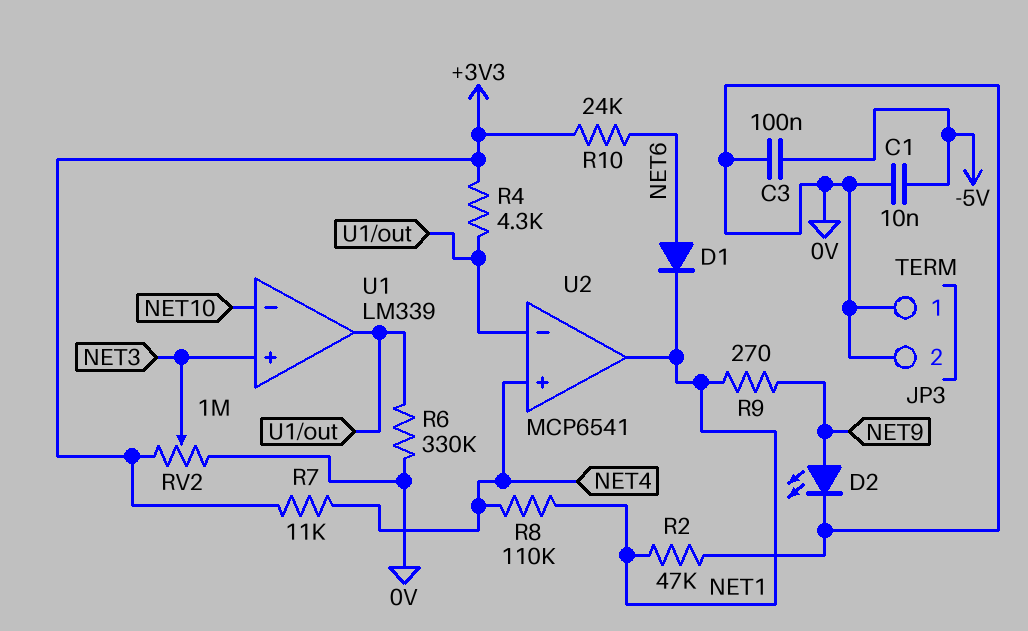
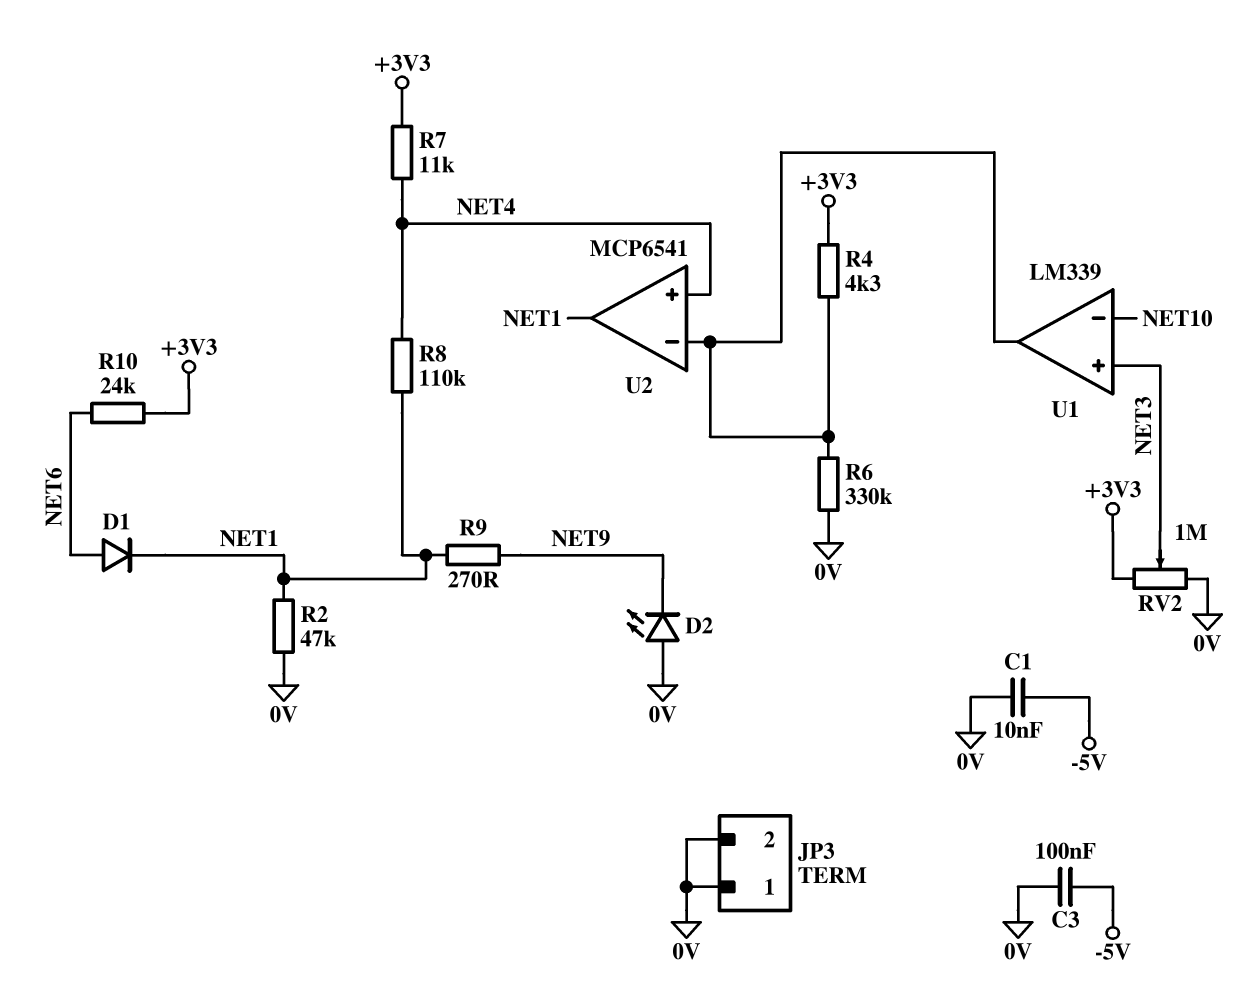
D2: LED (A NET9, K 0V) -> LED (A 0V, K NET9)

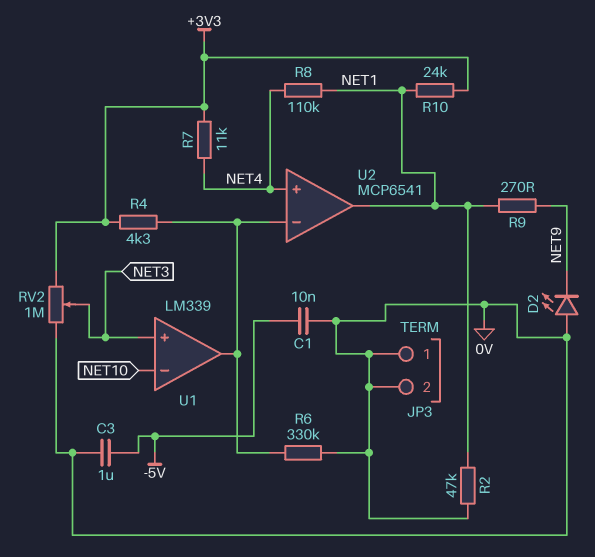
C3: 100nF (-5V, 0V) -> 1uF (-5V, 0V)
D1: diode (A NET6, K NET1) -> none
R10: 24k (+3V3, NET6) -> 24k (+3V3, NET1)

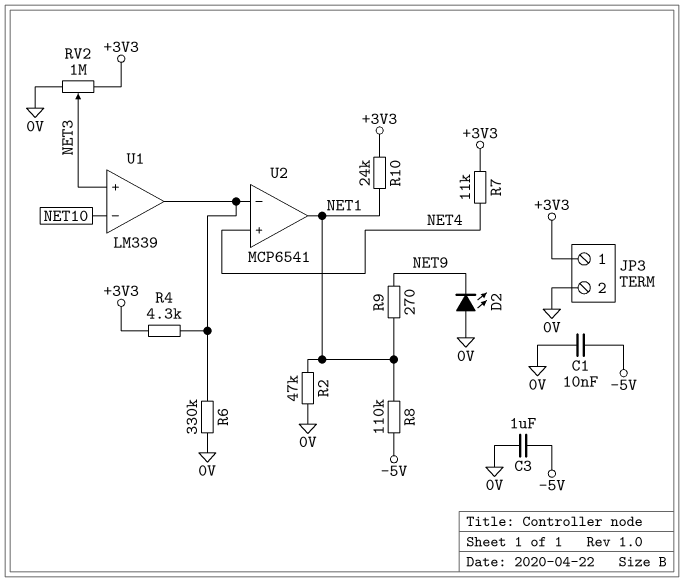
JP3 pin 1: 0V -> +3V3
R8: 110k (NET1, NET4) -> 110k (-5V, NET1)

